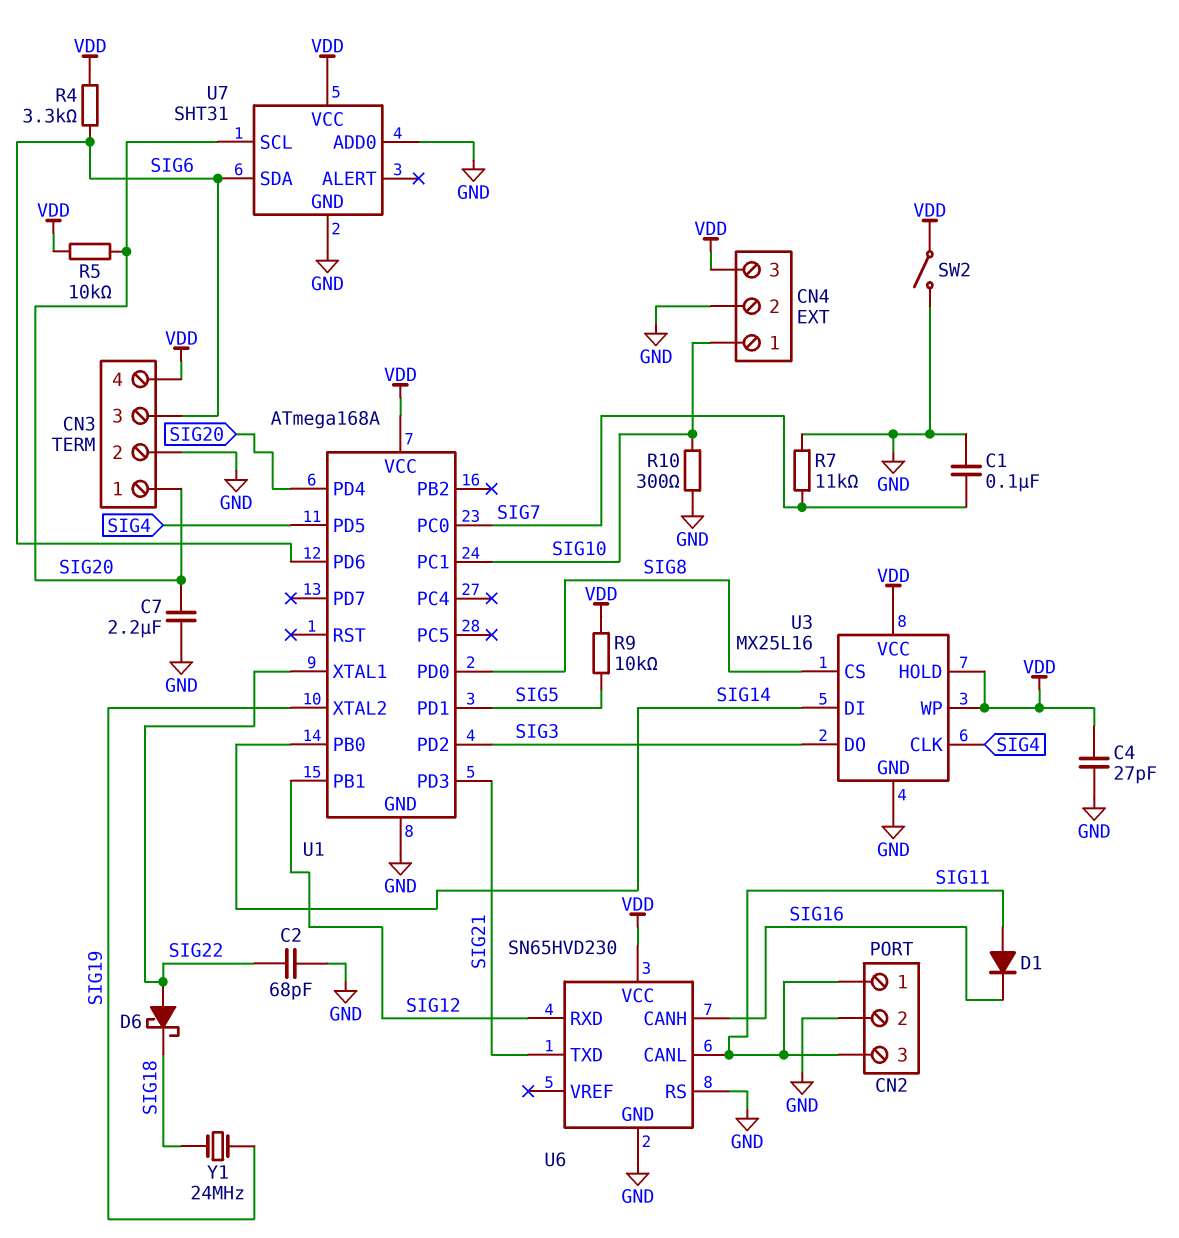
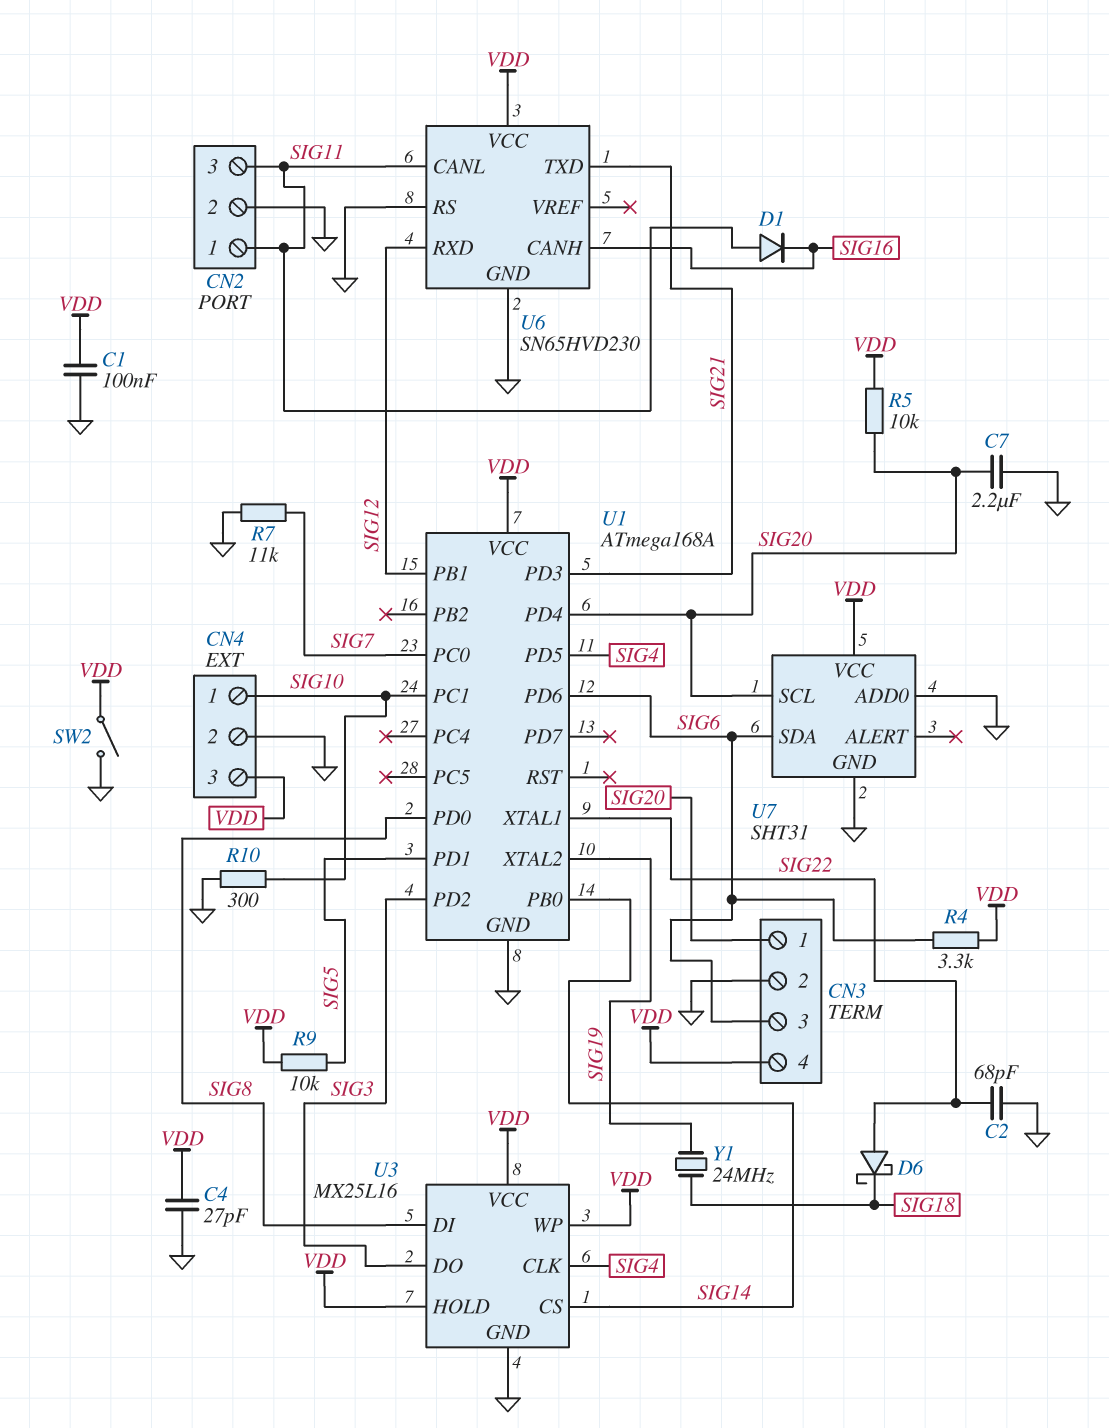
C1: 100nF (GND, SIG7) -> 100nF (GND, VDD)
U3 pin CS: SIG8 -> SIG14
U3 pin DI: SIG14 -> SIG8

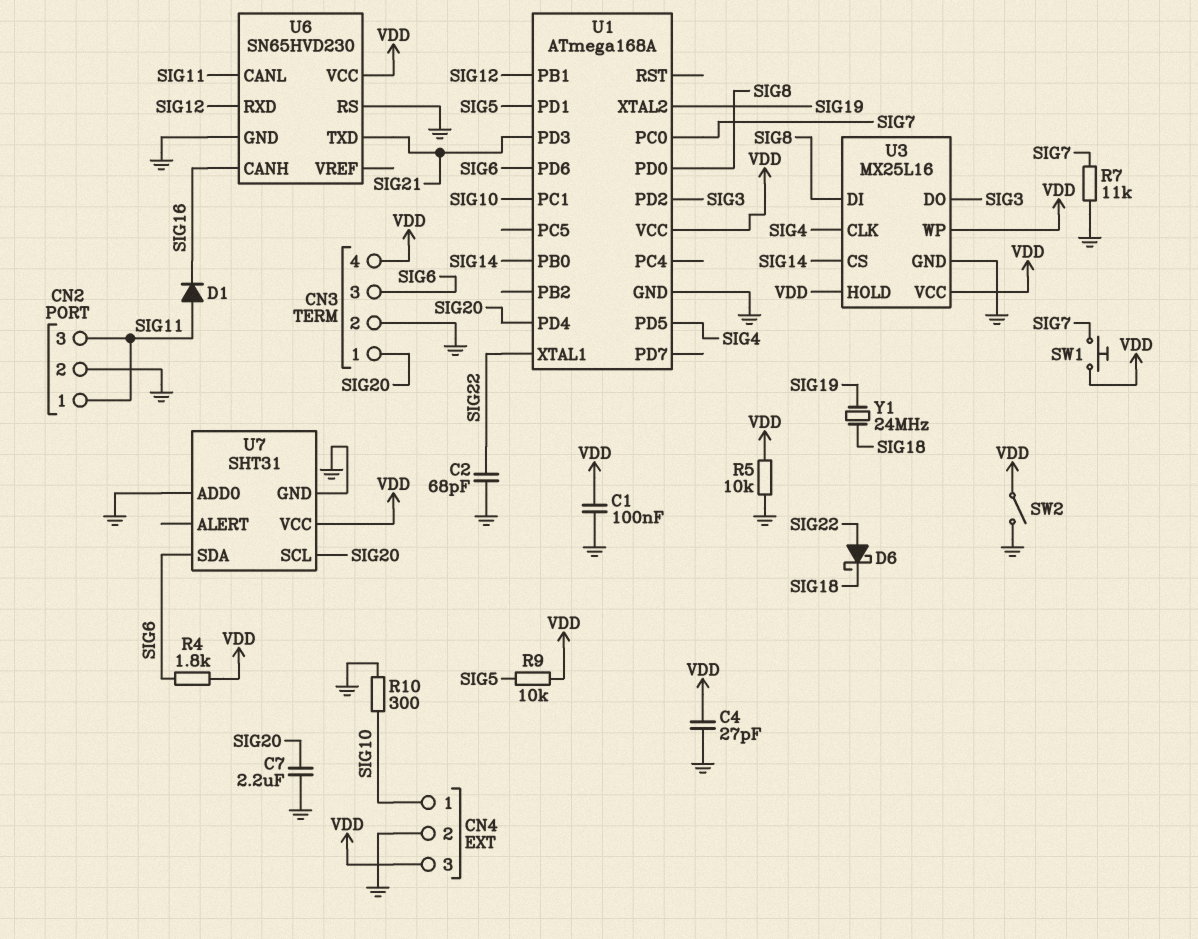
R4: 3.3k (SIG6, VDD) -> 1.8k (SIG6, VDD)
R5: 10k (SIG20, VDD) -> 10k (GND, VDD)
SW1: none -> button (SIG7, VDD)

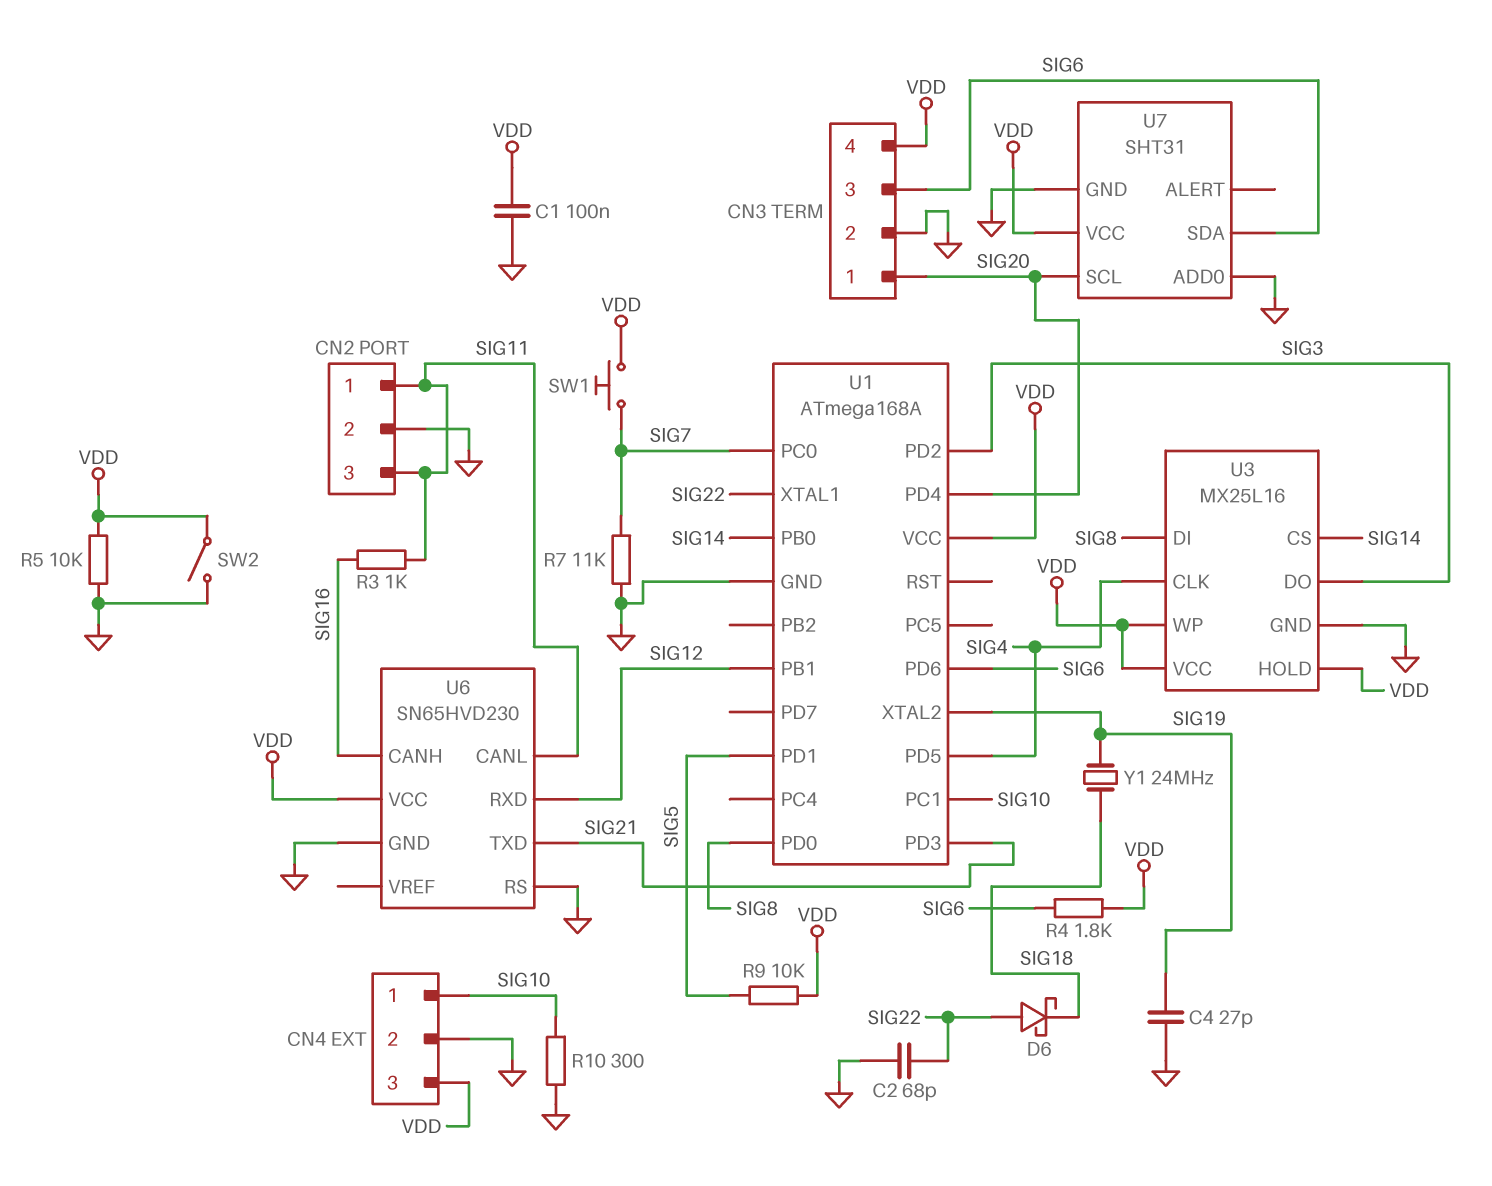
C4: 27pF (GND, VDD) -> 27pF (GND, SIG19)
C7: 2.2uF (GND, SIG20) -> none
D1: diode (A SIG11, K SIG16) -> none
R3: none -> 1k (SIG11, SIG16)

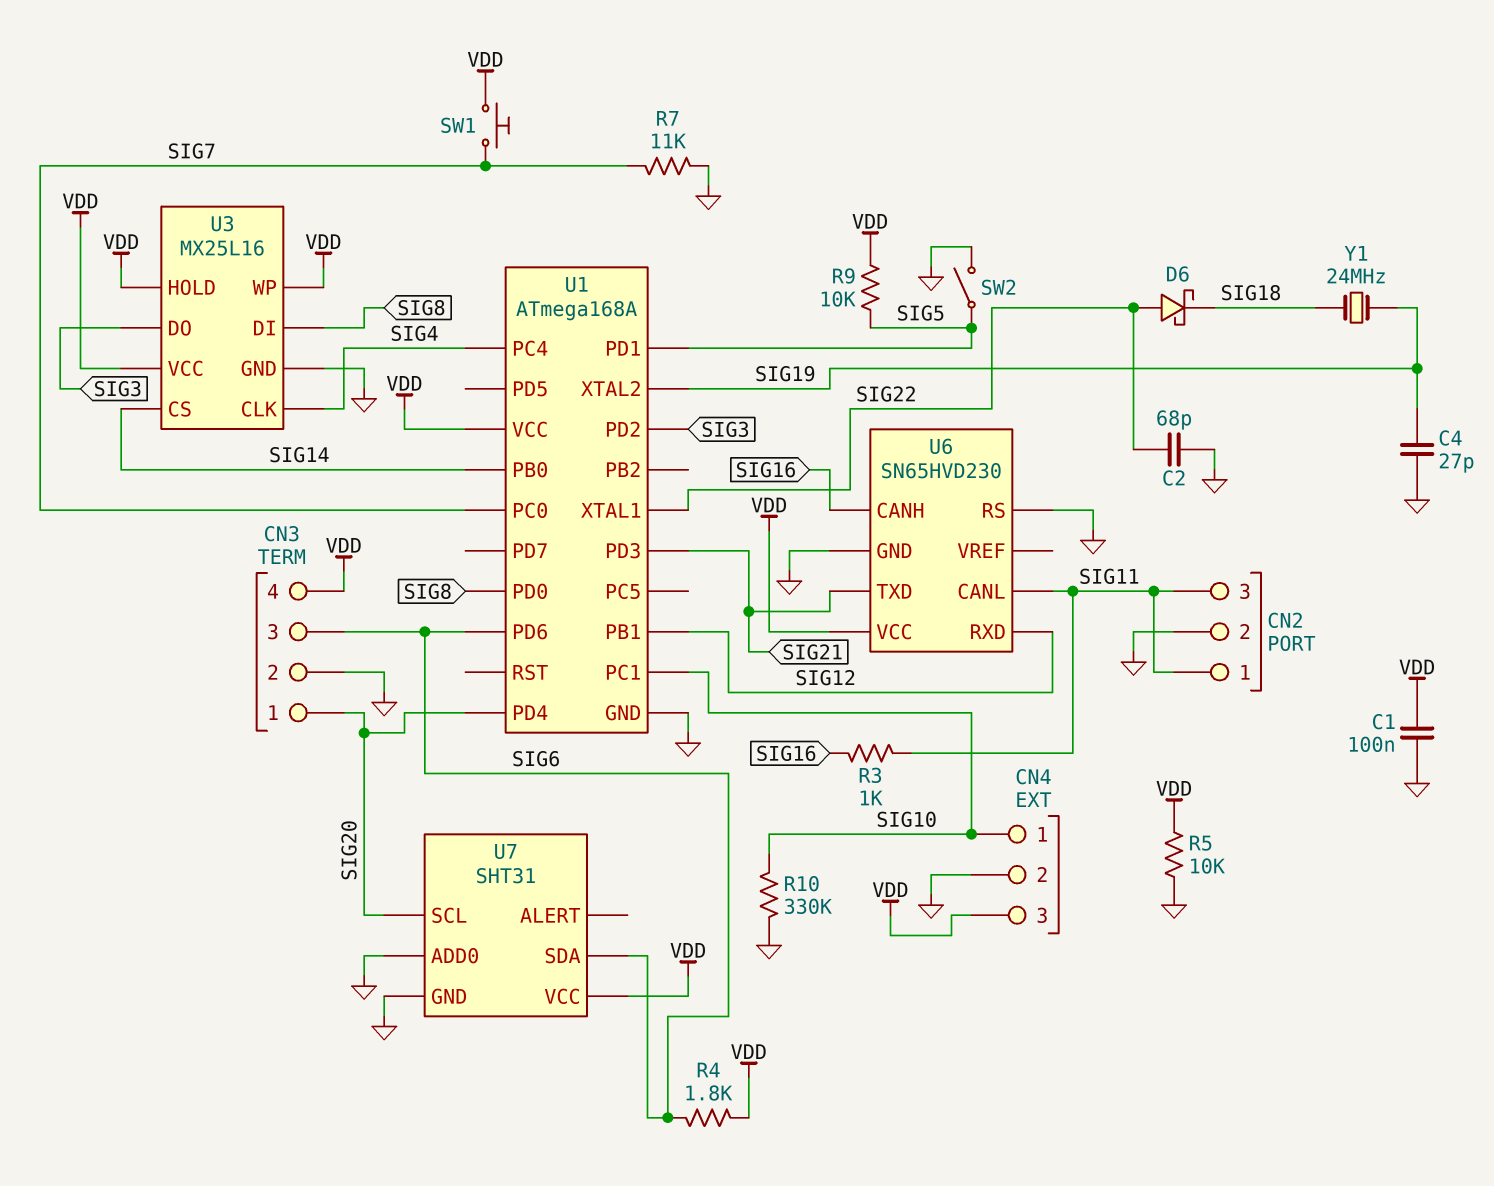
R10: 300 (GND, SIG10) -> 330k (GND, SIG10)
SW2: switch (GND, VDD) -> switch (GND, SIG5)
U1 pin PC4: none -> SIG4
U1 pin PD5: SIG4 -> none

